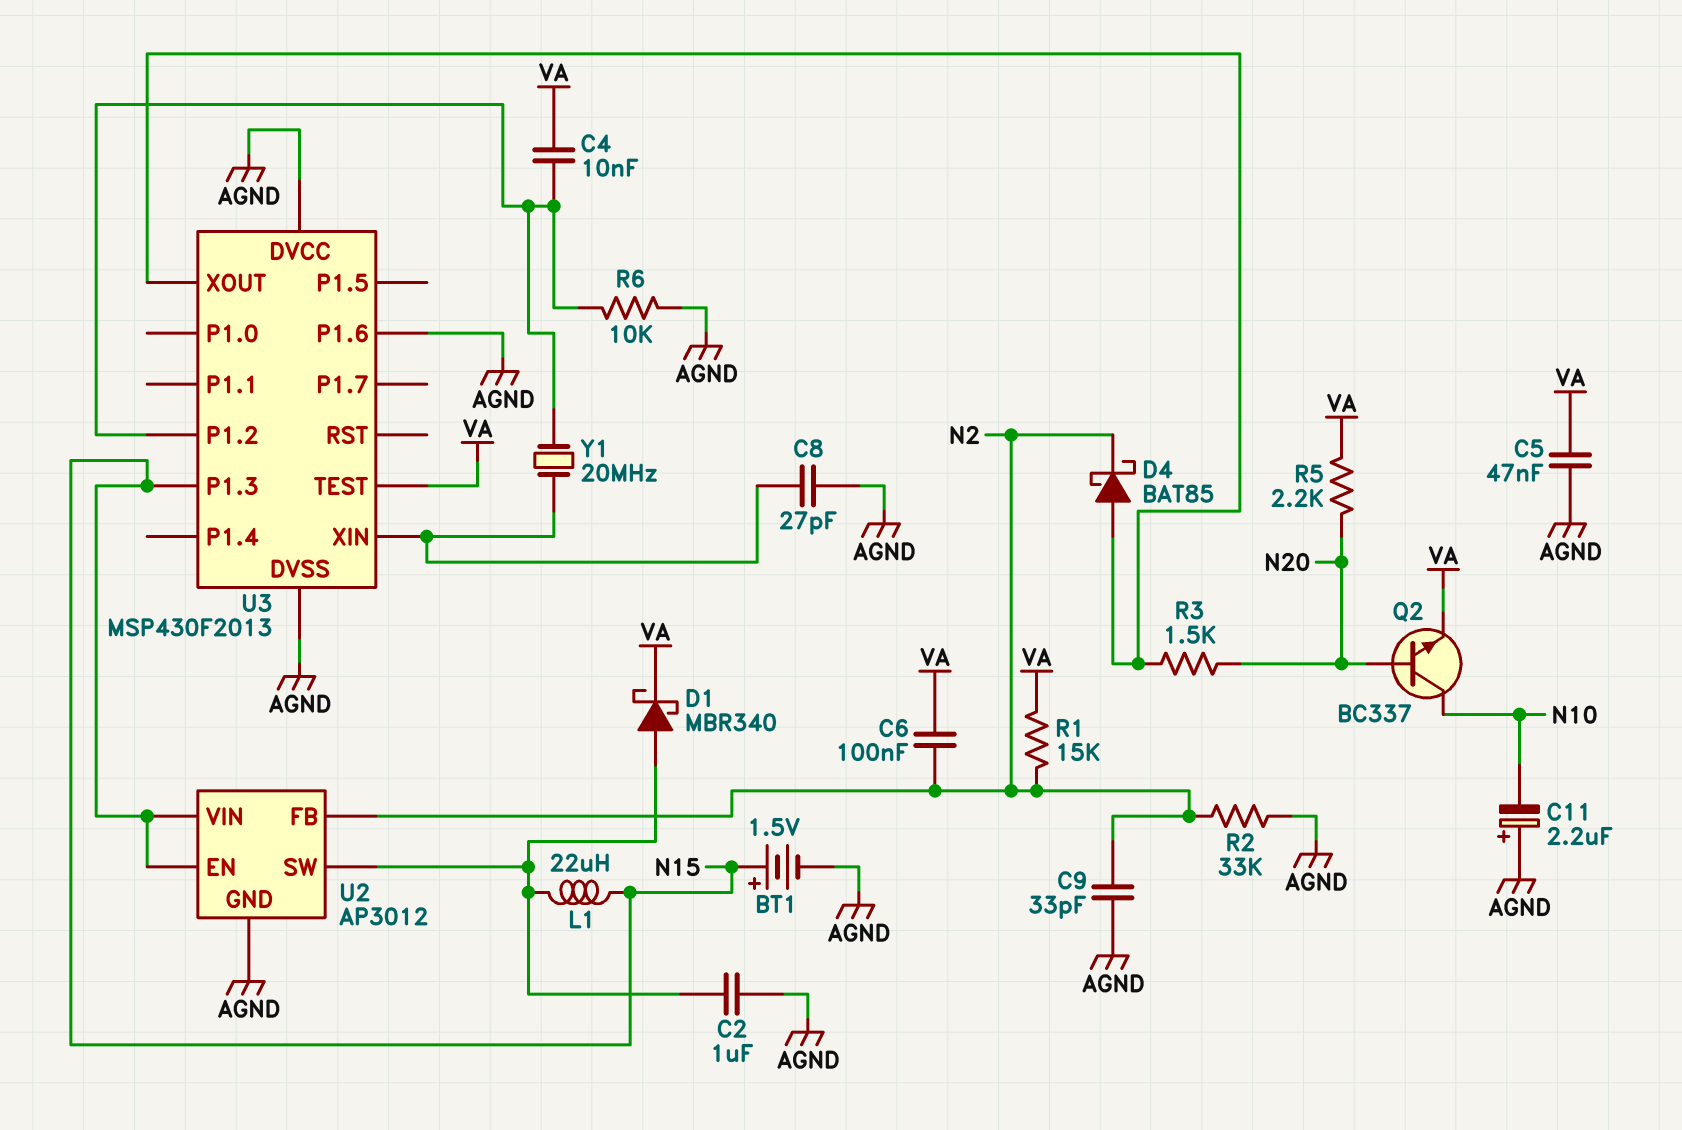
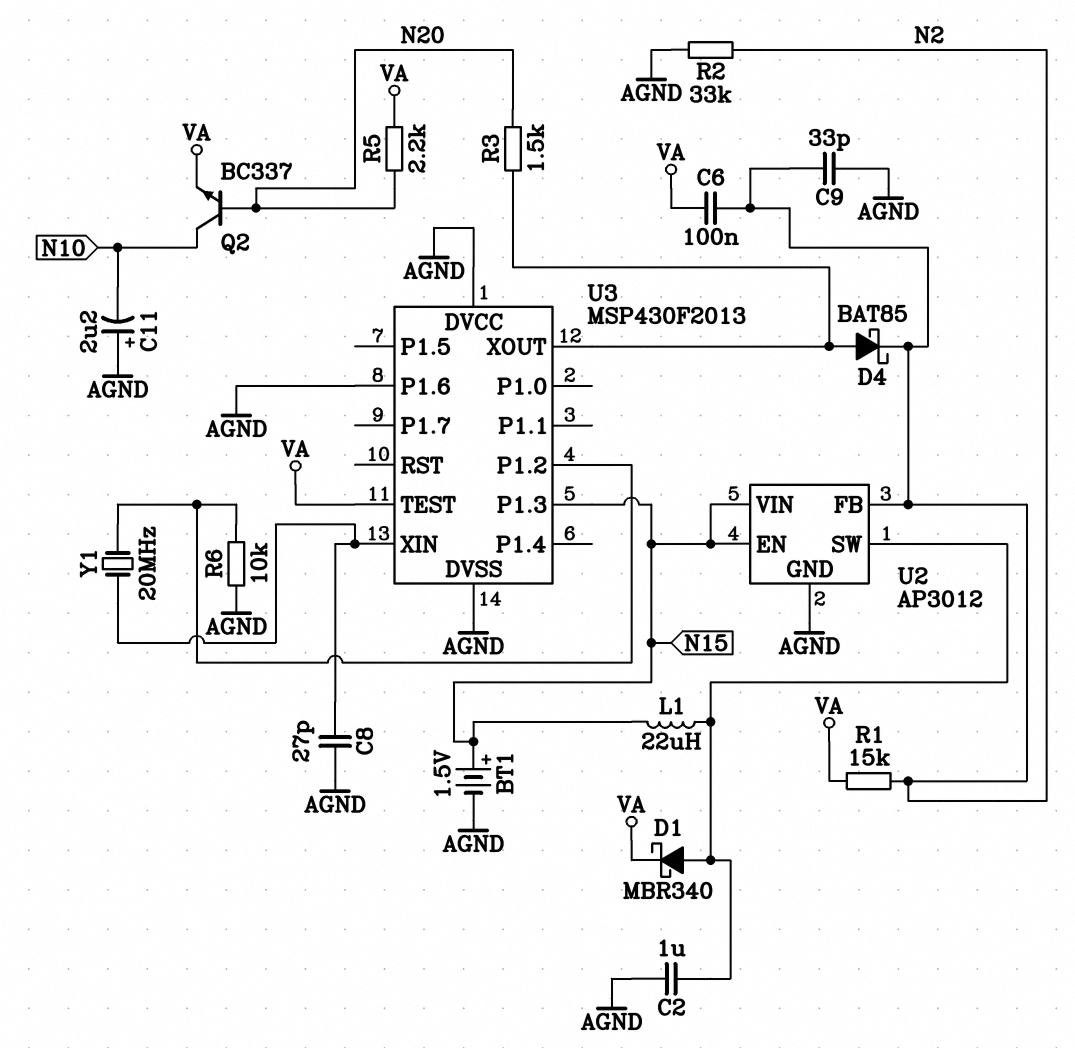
C4: 10nF (U3/P1.2, VA) -> none
C5: 47nF (AGND, VA) -> none

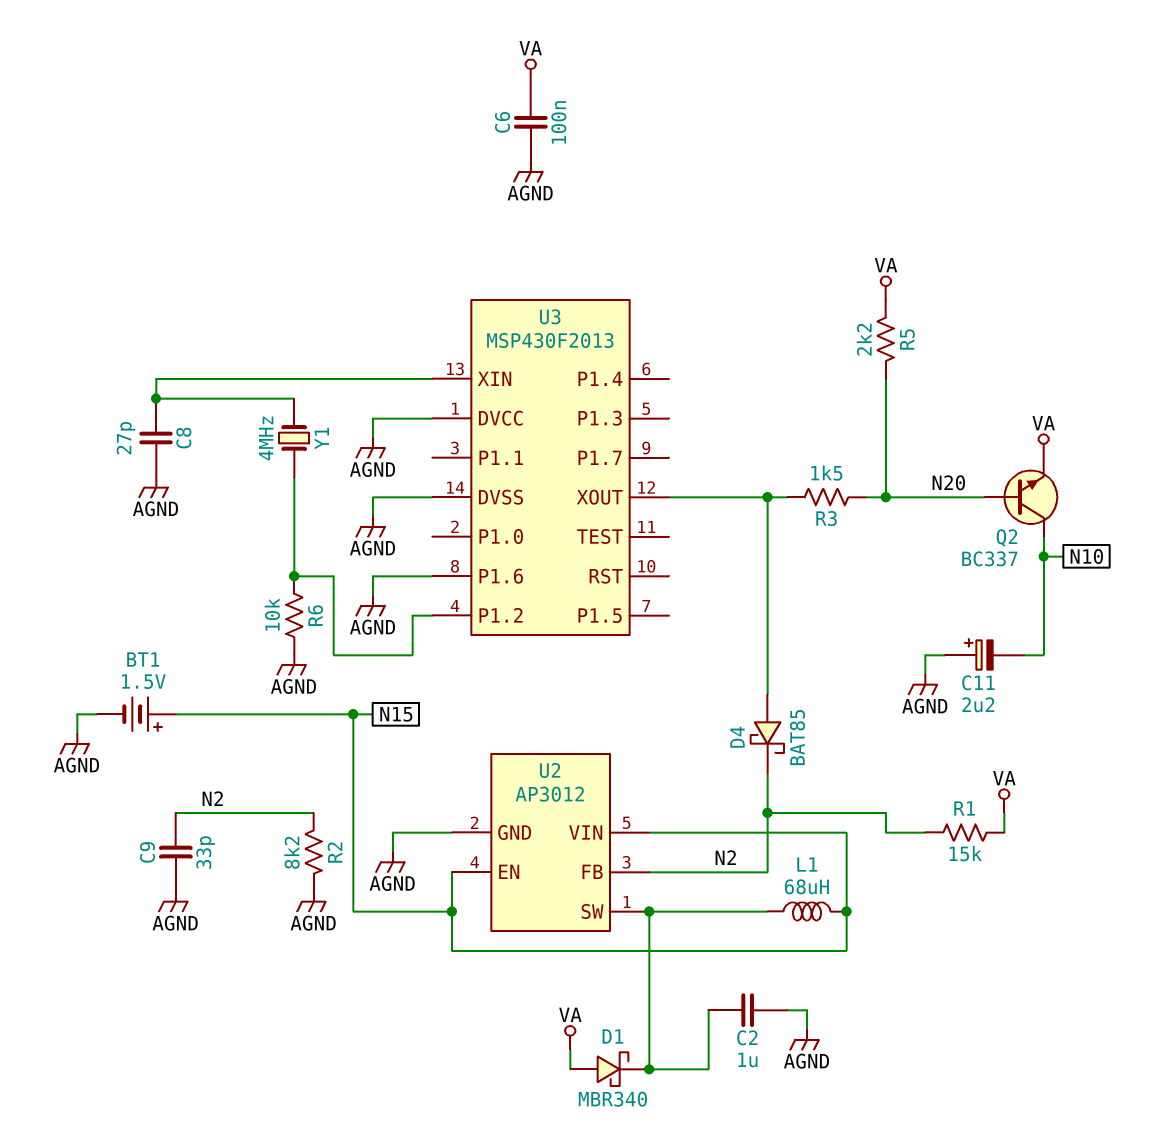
C6: 100nF (N2, VA) -> 100nF (AGND, VA)
D1: schottky MBR340 (A U2/SW, K VA) -> schottky MBR340 (A VA, K U2/SW)
L1: 22uH (N15, U2/SW) -> 68uH (N15, U2/SW)
R2: 33k (AGND, N2) -> 8.2k (AGND, N2)
U3 pin P1.3: N15 -> none
U3 pin TEST: VA -> none
Y1: 20MHz (U3/P1.2, U3/XIN) -> 4MHz (U3/P1.2, U3/XIN)

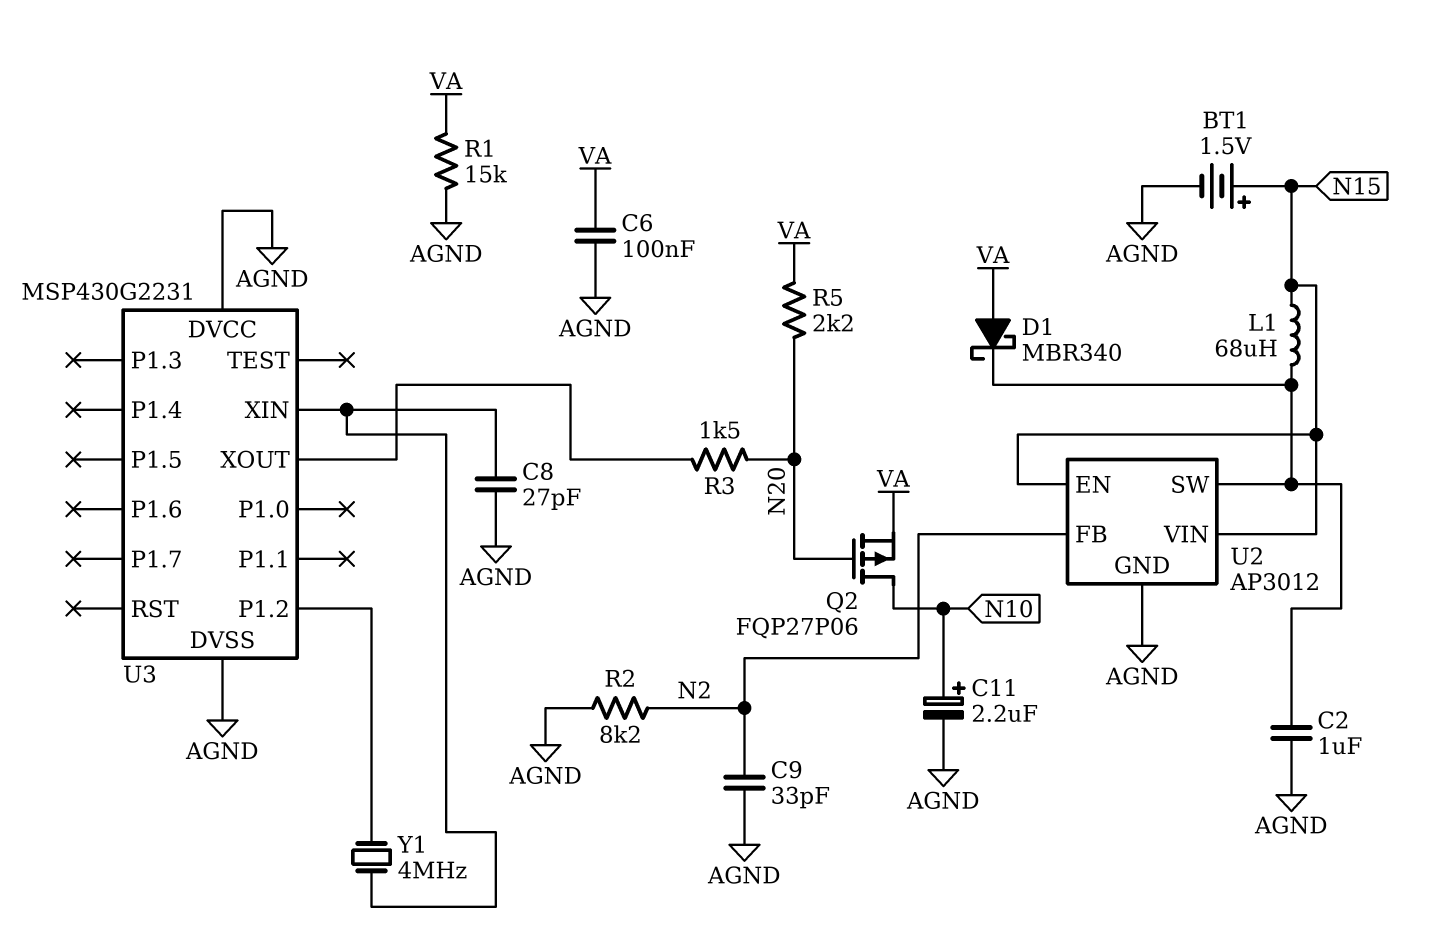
C11: 2.2uF (plus AGND, minus N10) -> 2.2uF (plus N10, minus AGND)
D4: schottky BAT85 (A U3/XOUT, K N2) -> none
Q2: NPN BC337 (B N20, C N10, E VA) -> PMOS FQP27P06 (G N20, D N10, S VA)
R1: 15k (N2, VA) -> 15k (AGND, VA)
R6: 10k (AGND, U3/P1.2) -> none
U3: MSP430F2013 -> MSP430G2231
U3 pin P1.6: AGND -> none

